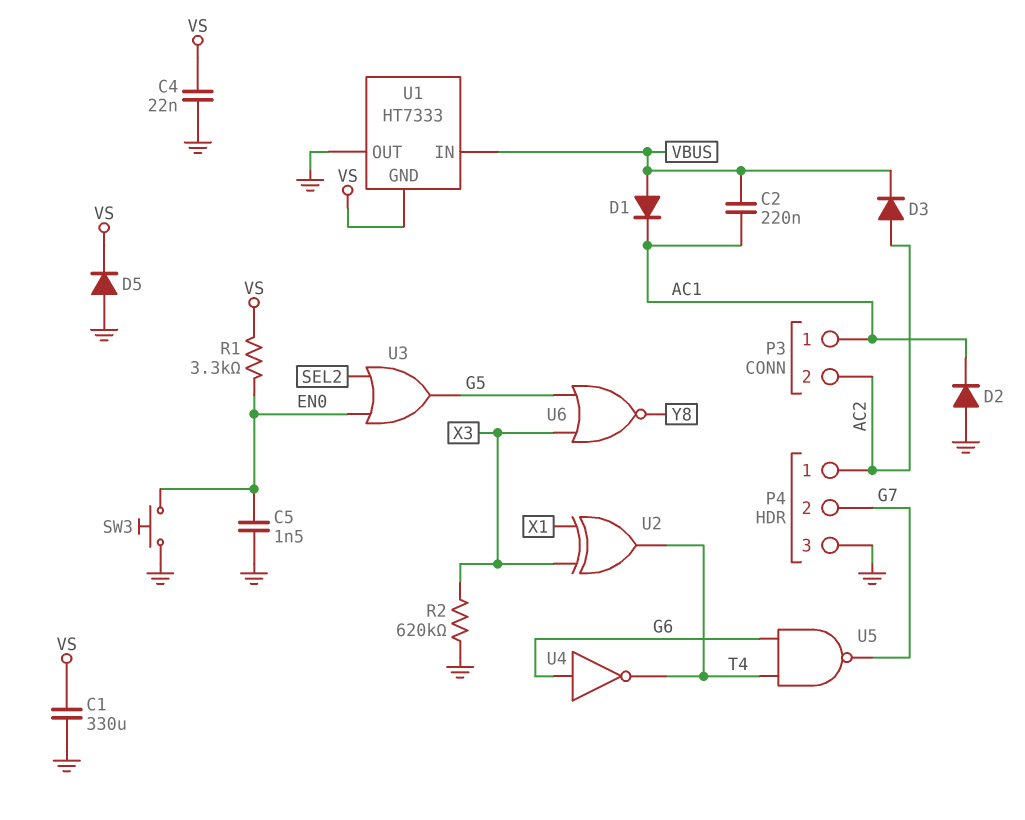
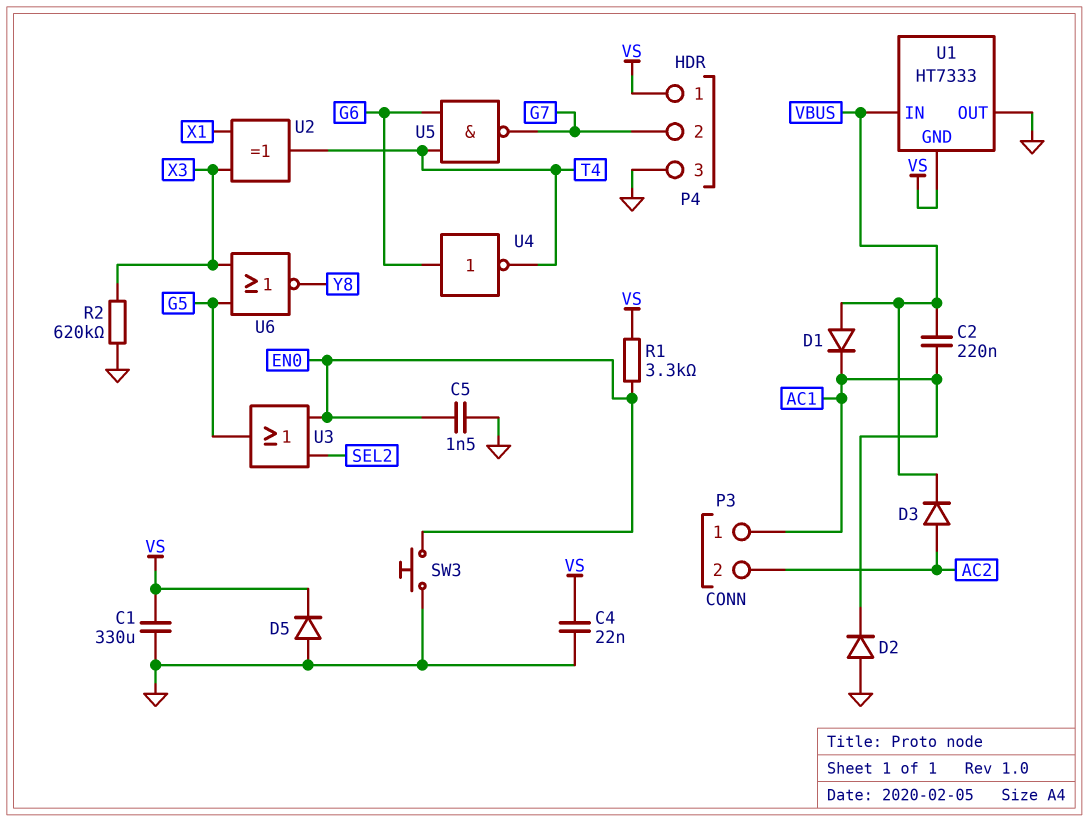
P4 pin 1: AC2 -> VS

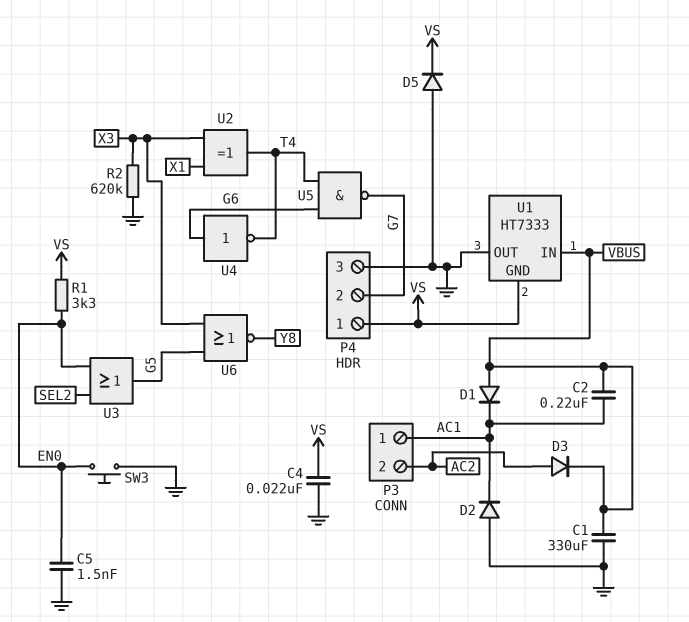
C1: 330uF (GND, VS) -> 330uF (GND, VBUS)

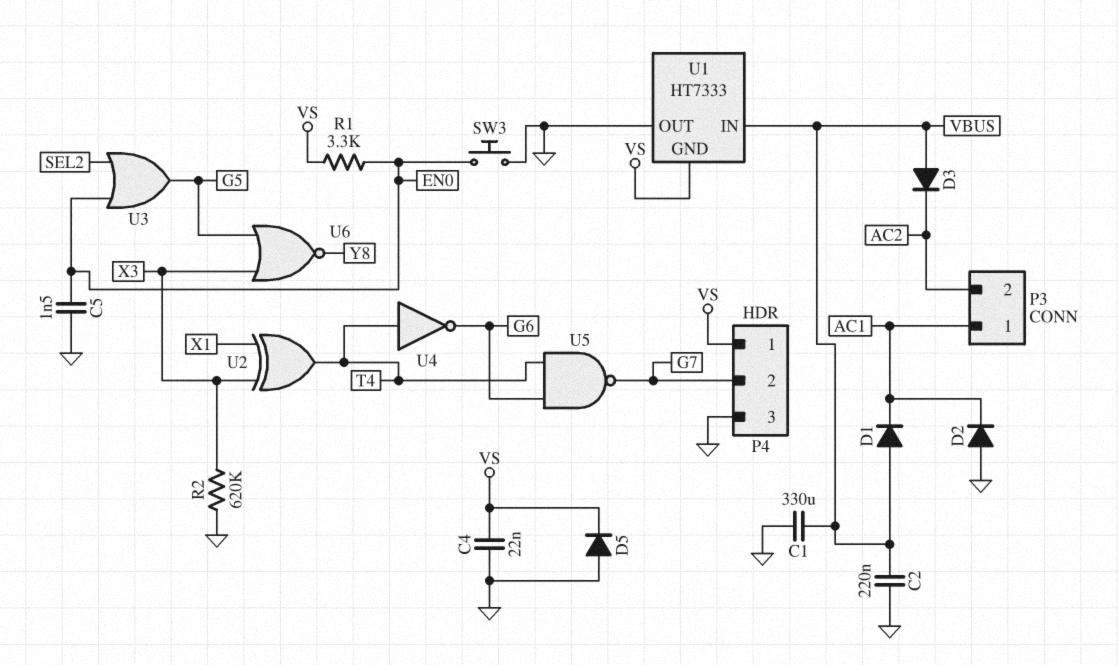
C2: 220nF (AC1, VBUS) -> 220nF (GND, VBUS)
D3: diode (A AC2, K VBUS) -> diode (A VBUS, K AC2)
U4: NOT (in G6, out T4) -> NOT (in T4, out G6)

